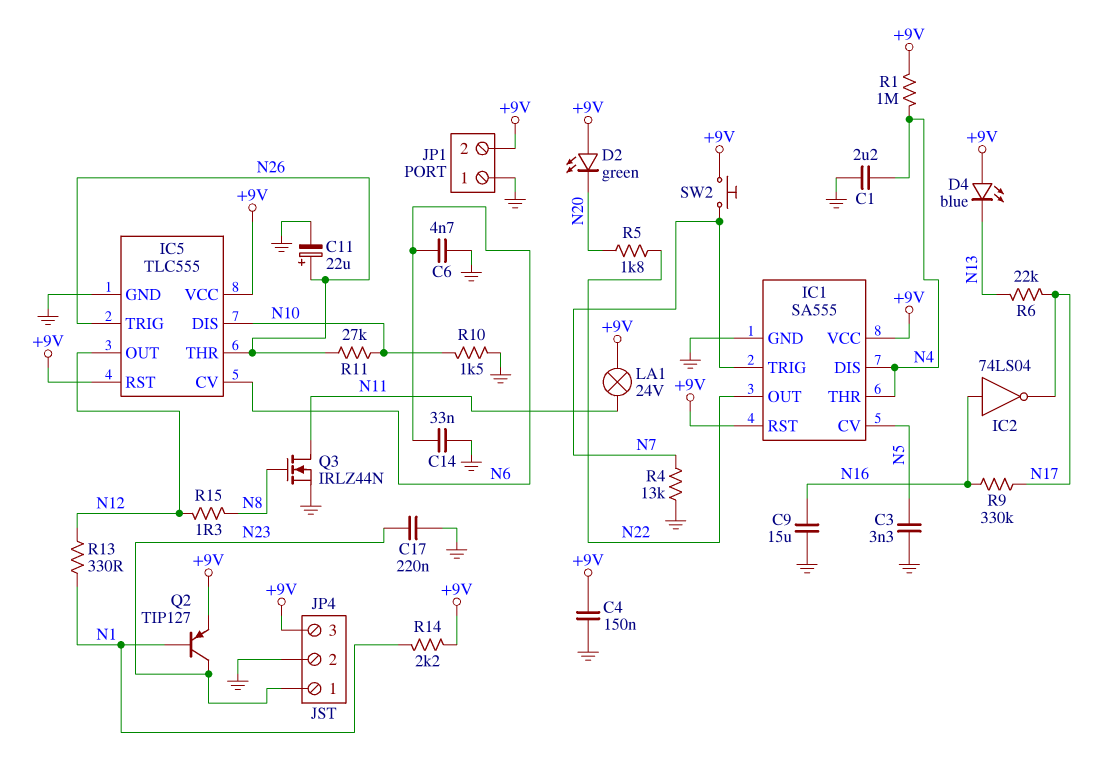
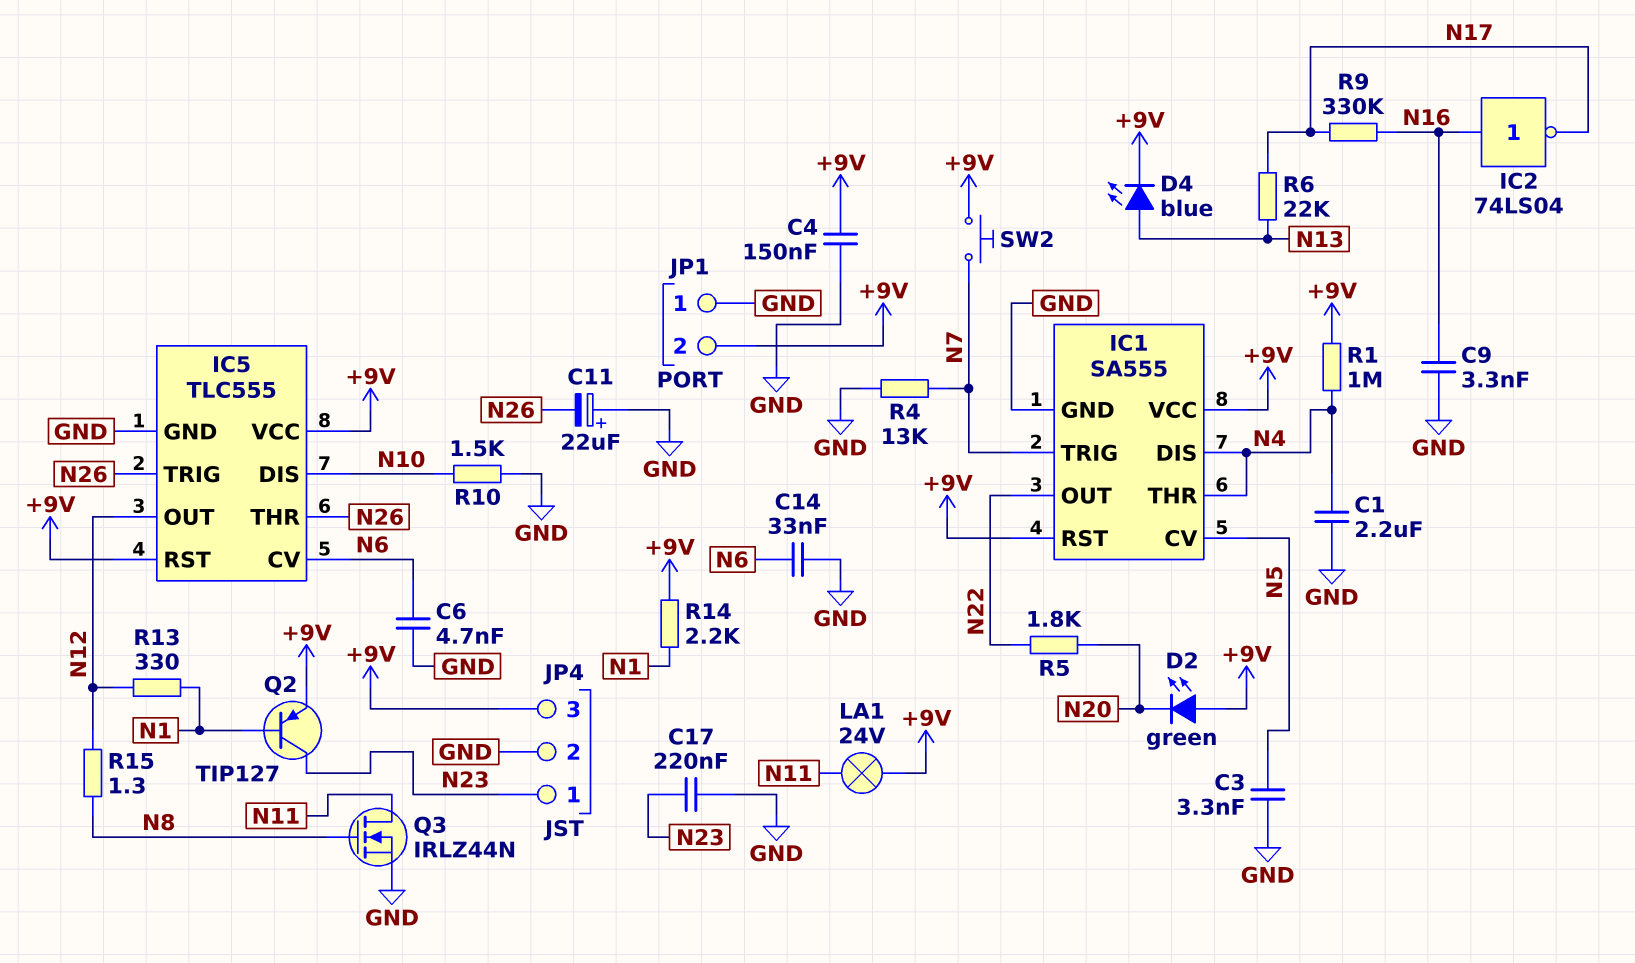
C9: 15uF (GND, N16) -> 3.3nF (GND, N16)
C11: 22uF (plus N26, minus GND) -> 22uF (plus GND, minus N26)
D4: LED blue (A +9V, K N13) -> LED blue (A N13, K +9V)
R11: 27k (N10, N26) -> none

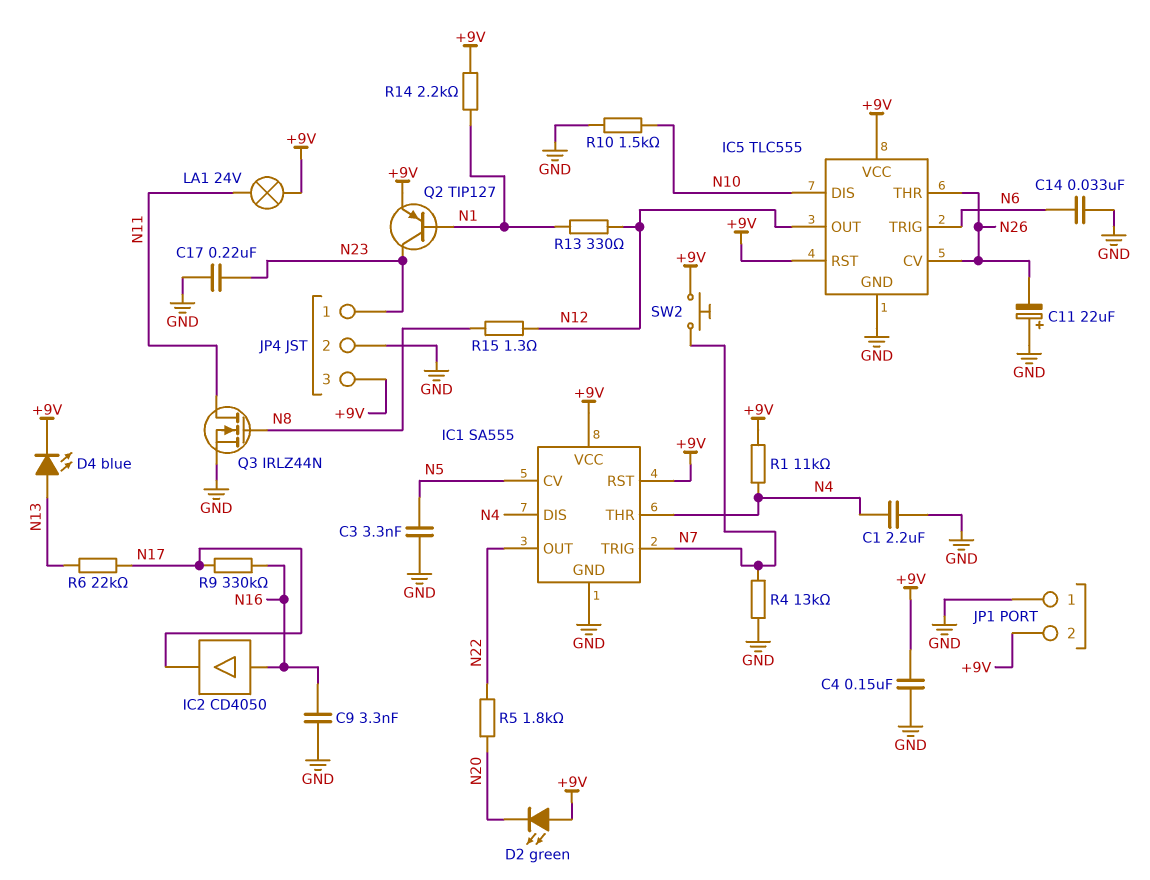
C6: 4.7nF (GND, N6) -> none
IC2: NOT 74LS04 (in N16, out N17) -> buffer CD4050 (in N16, out N17)
IC5 pin CV: N6 -> N26
IC5 pin TRIG: N26 -> N6
R1: 1M (+9V, N4) -> 11k (+9V, N4)

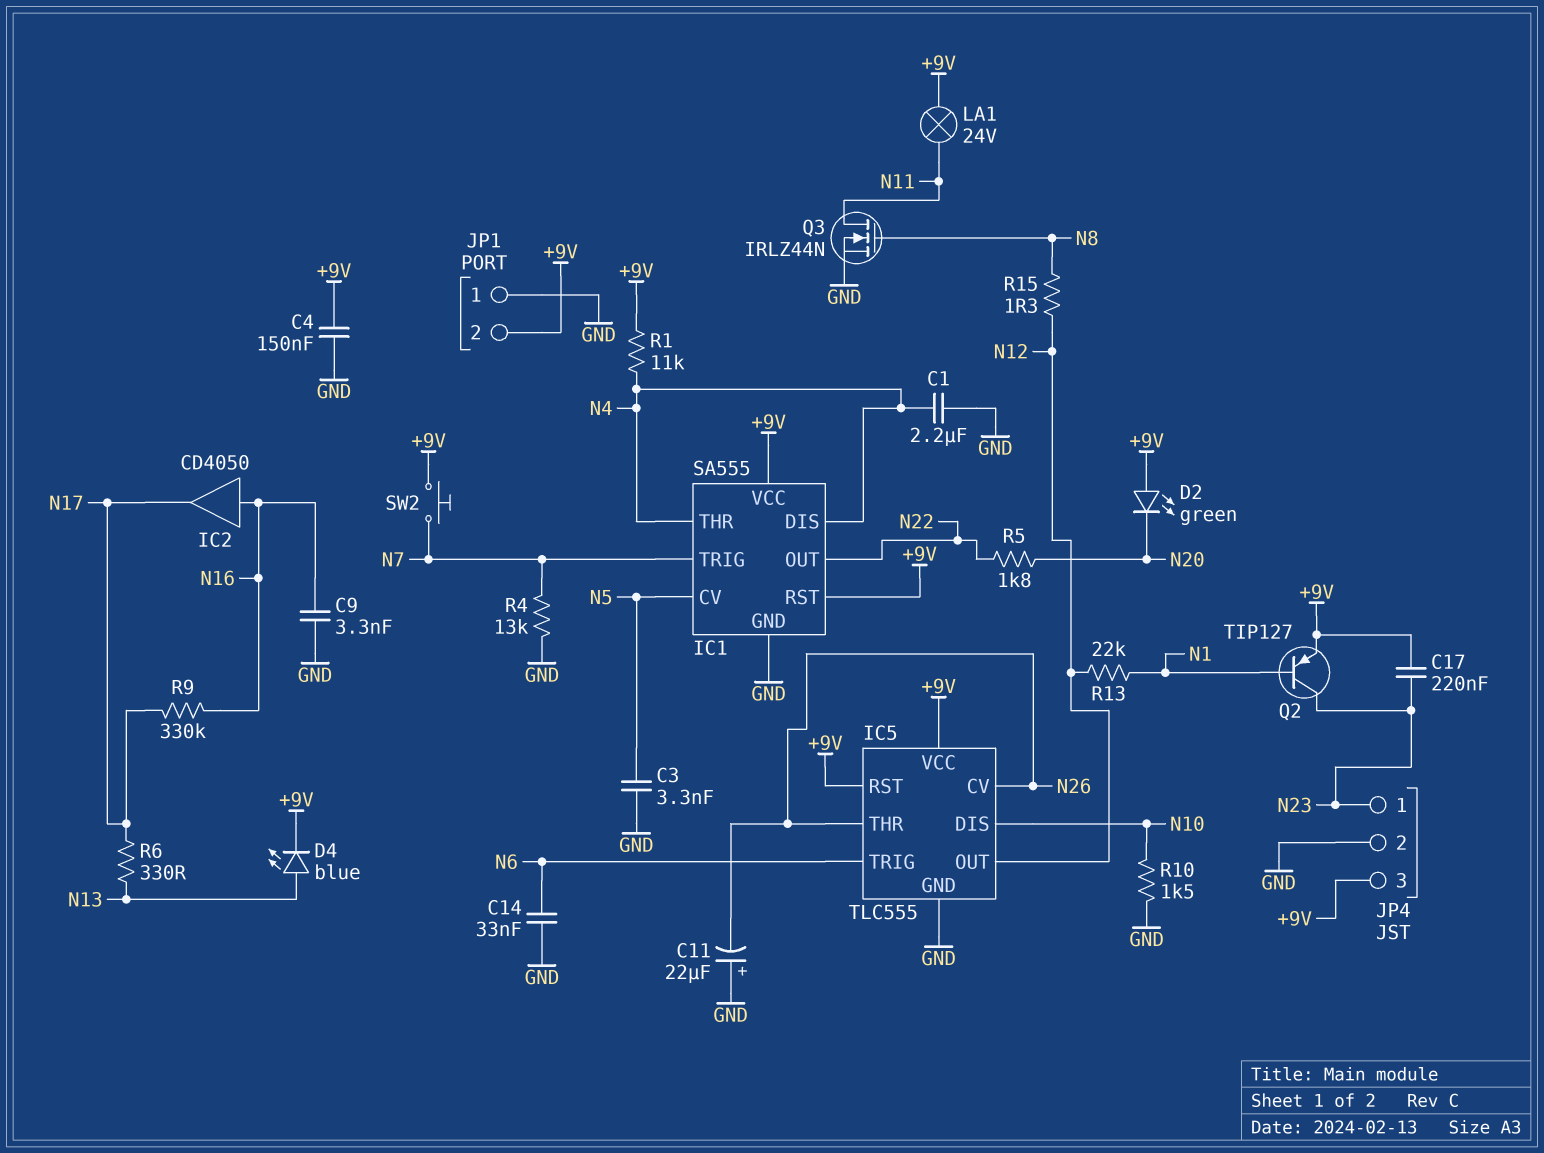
C17: 220nF (GND, N23) -> 220nF (+9V, N23)
R6: 22k (N13, N17) -> 330 (N13, N17)
R13: 330 (N1, N12) -> 22k (N1, N12)
R14: 2.2k (+9V, N1) -> none

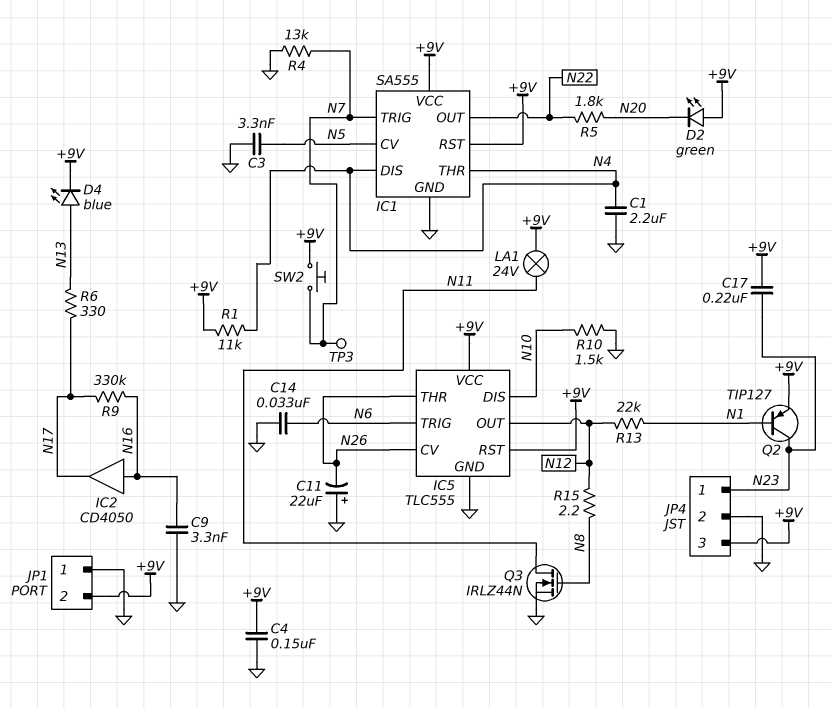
R15: 1.3 (N8, N12) -> 2.2 (N8, N12)
TP3: none -> test point (N7)

